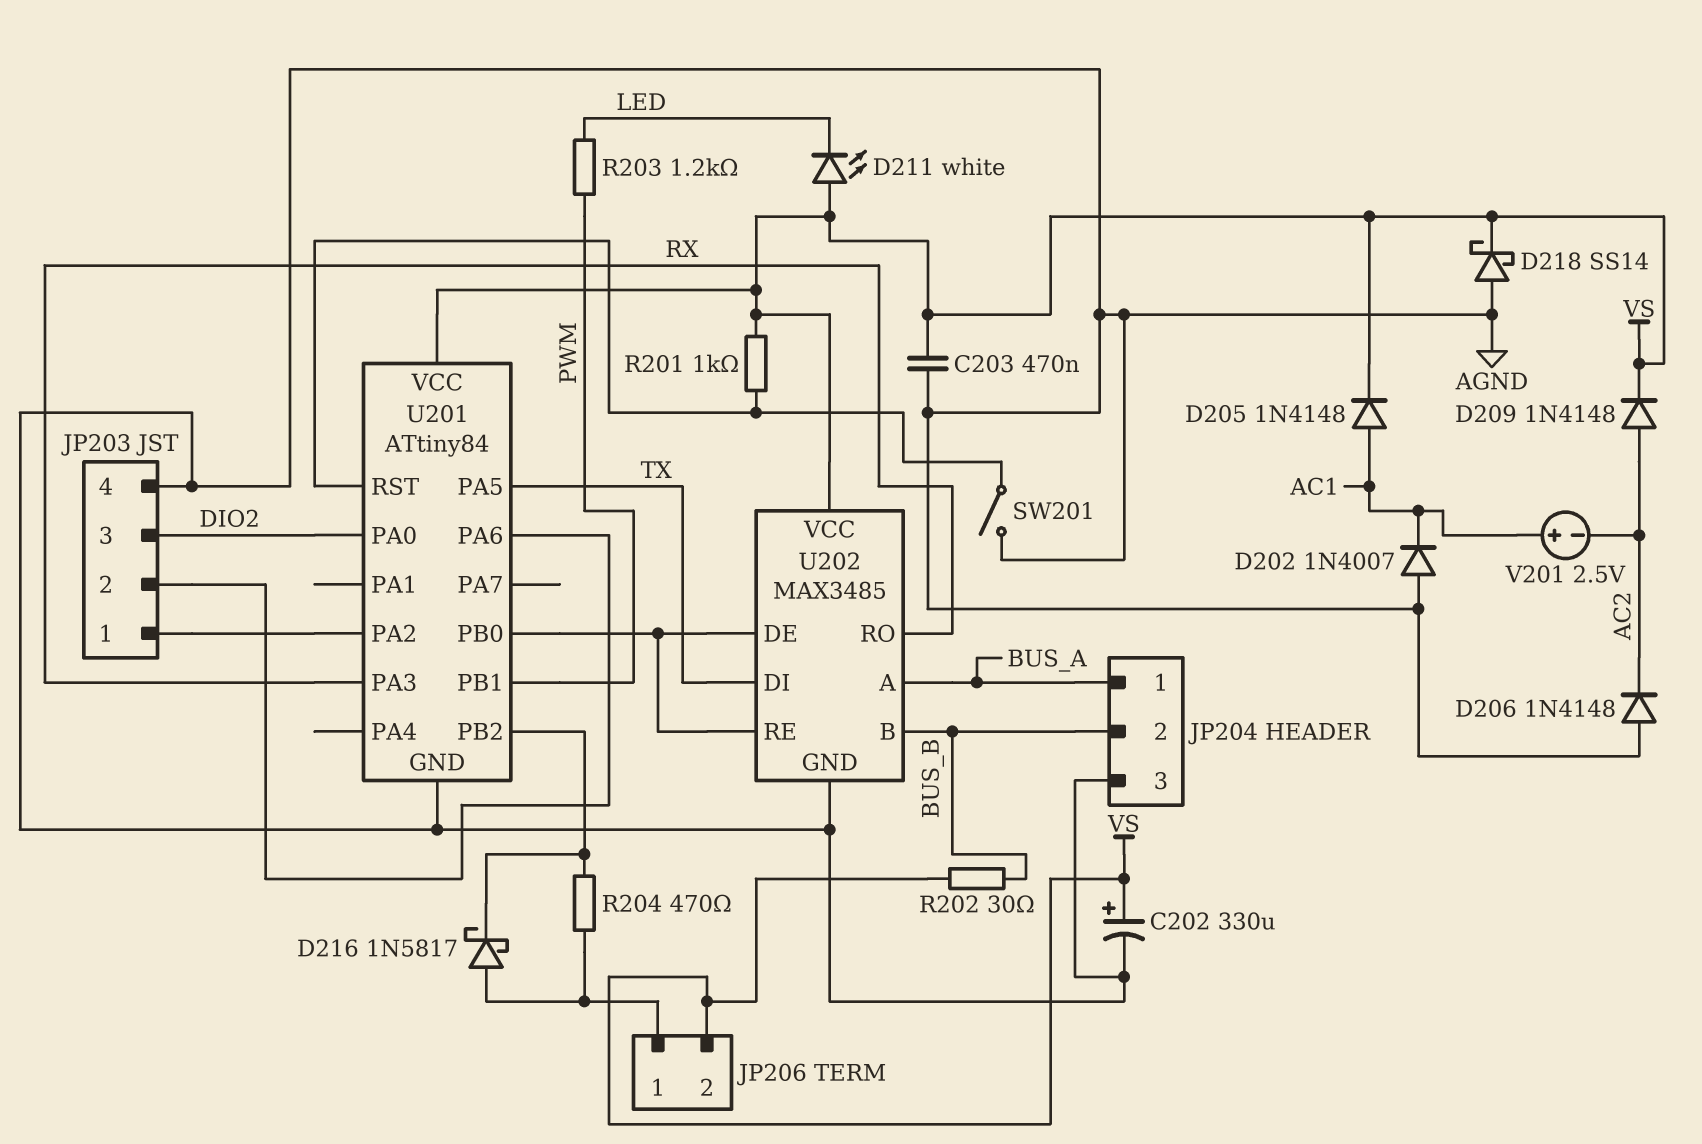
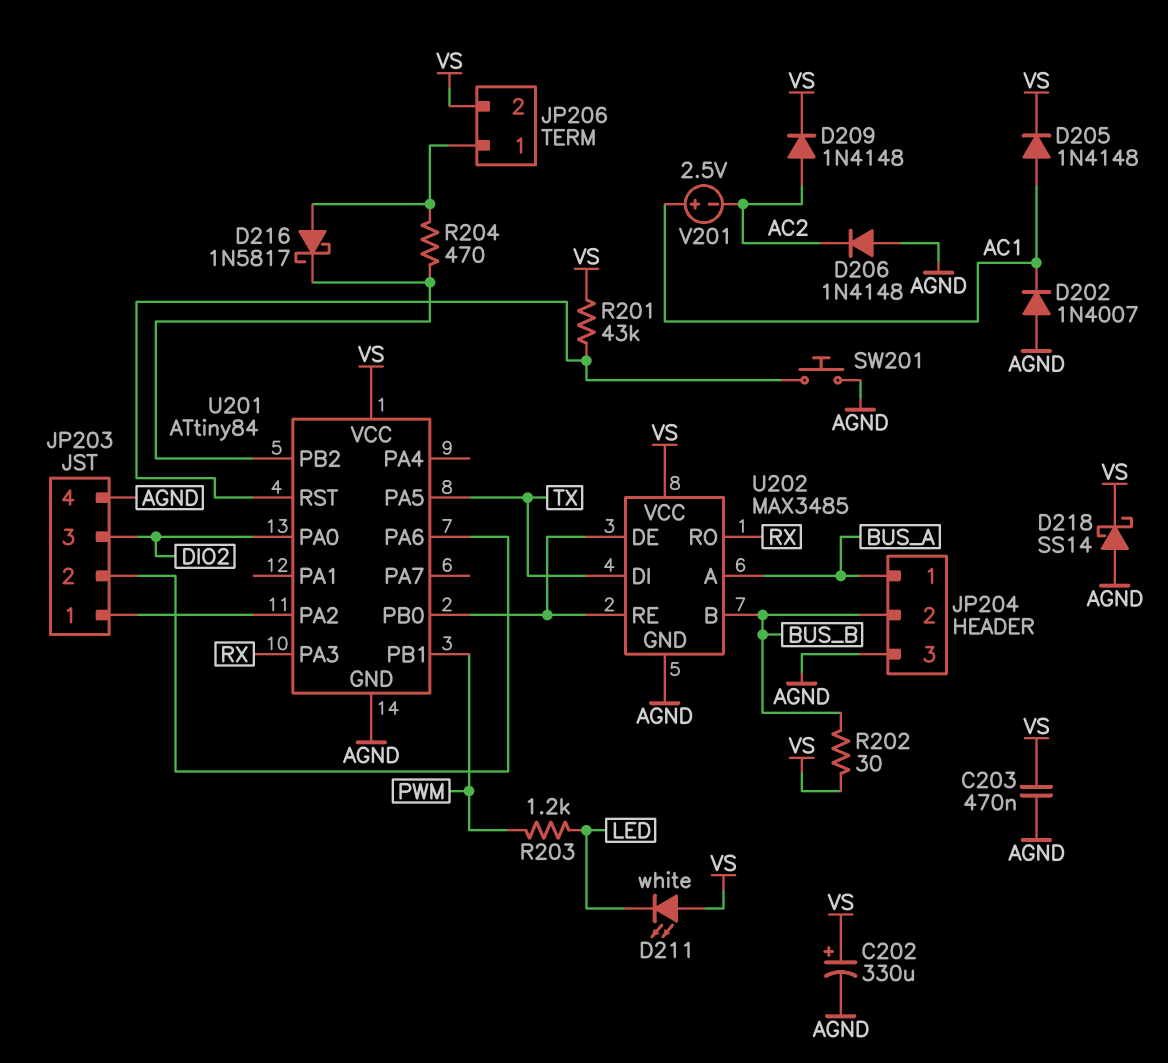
R201: 1k (U201/RST, VS) -> 43k (U201/RST, VS)
SW201: switch (AGND, U201/RST) -> button (AGND, U201/RST)

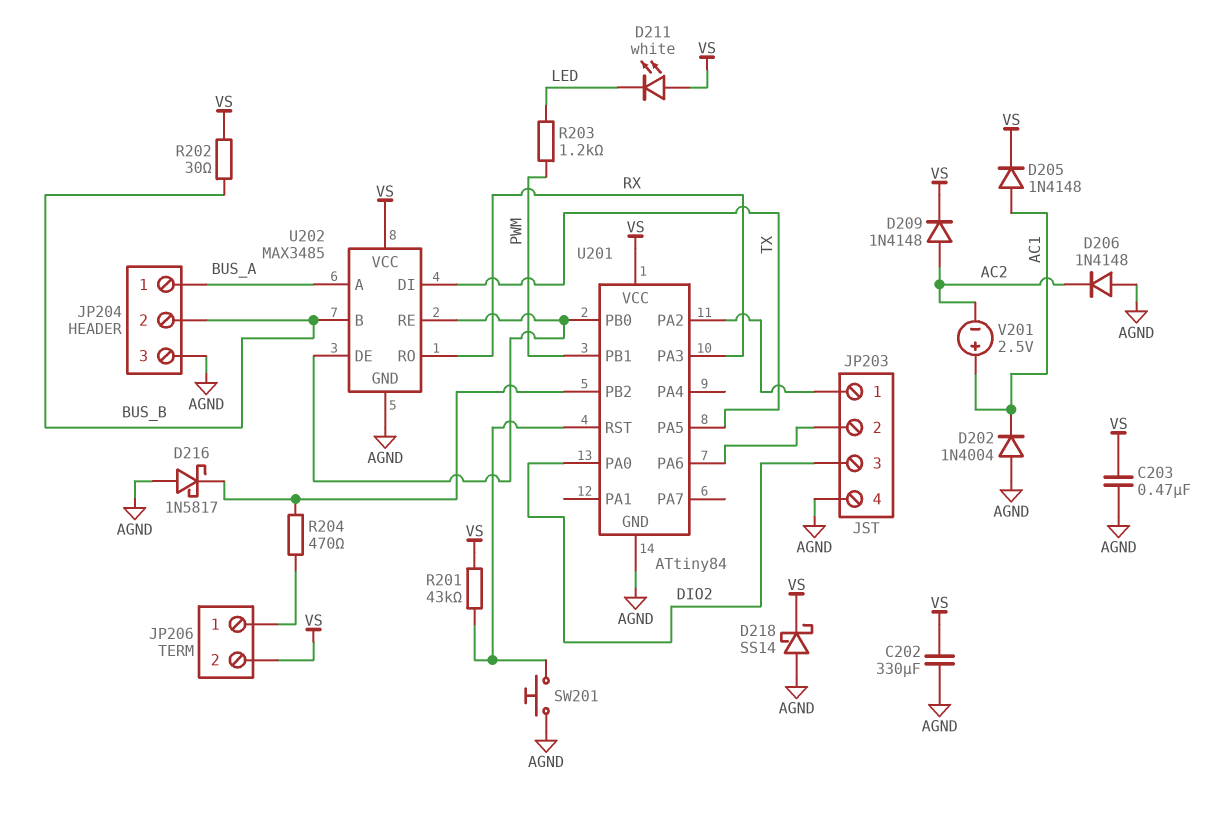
C202: 330uF (plus VS, minus AGND) -> 330uF (AGND, VS)
D202: diode 1N4007 (A AGND, K AC1) -> diode 1N4004 (A AGND, K AC1)
D216: schottky 1N5817 (A JP206/1, K U201/PB2) -> schottky 1N5817 (A AGND, K U201/PB2)

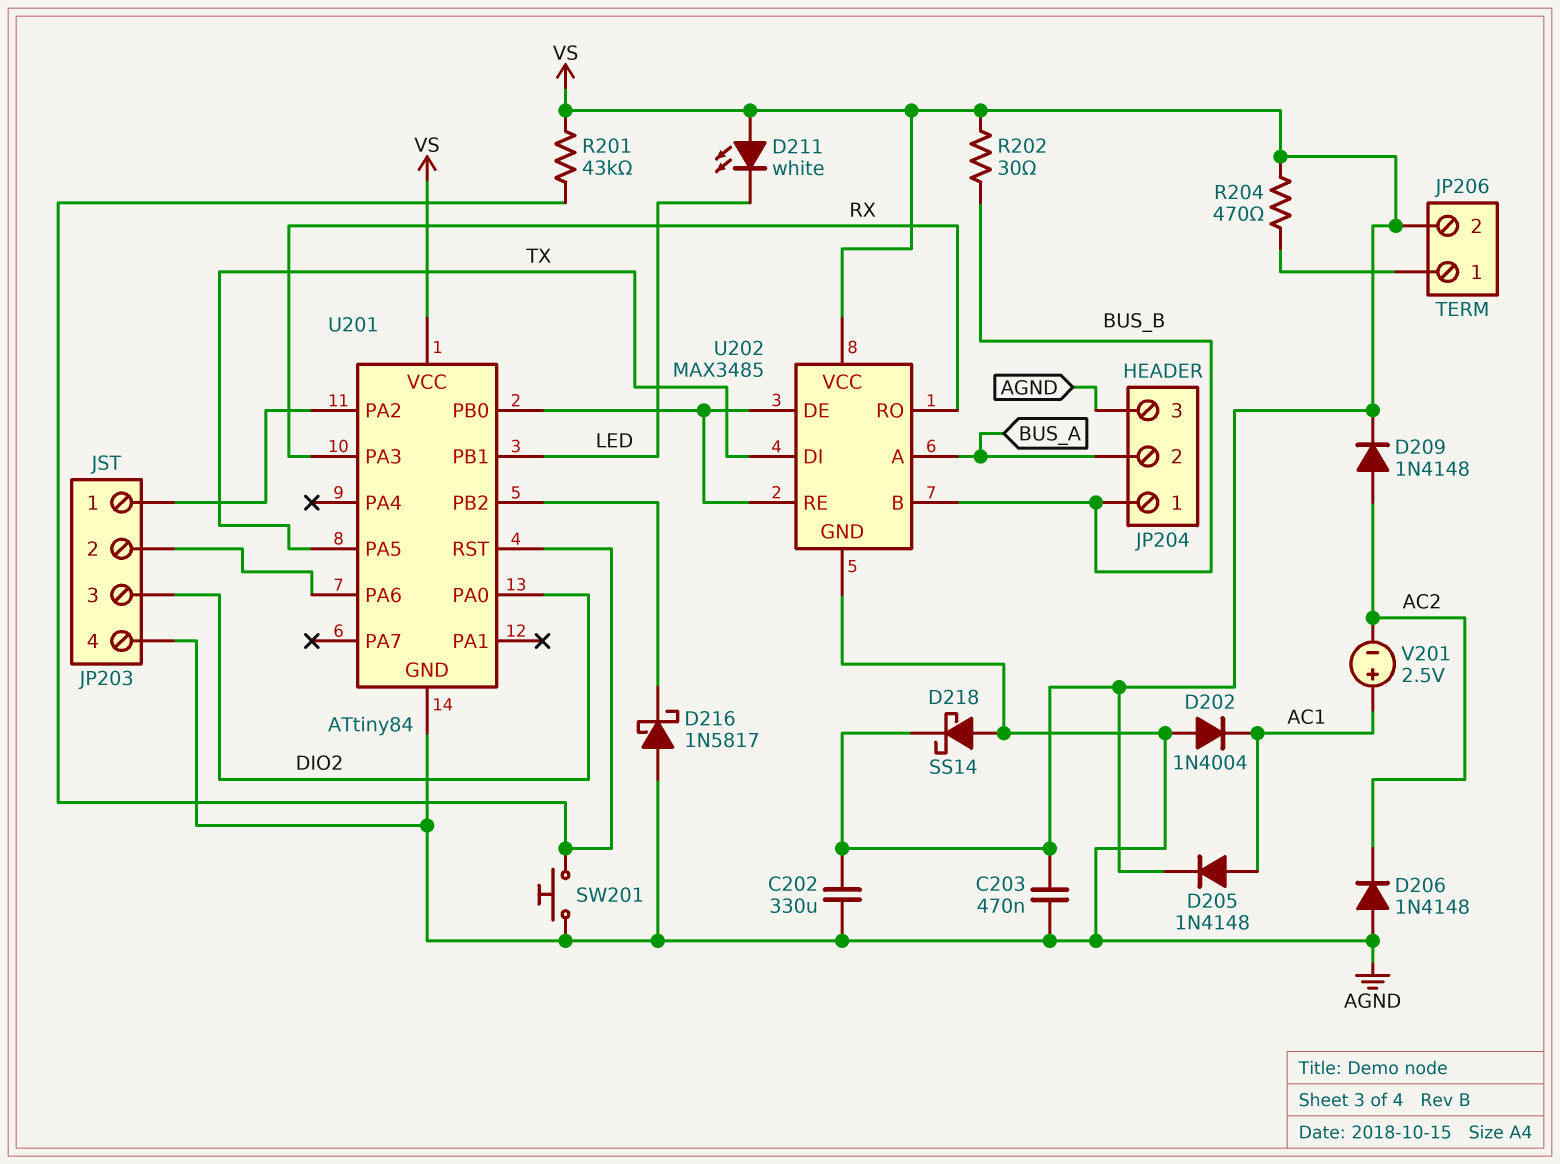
JP204 pin 1: BUS_A -> BUS_B
JP204 pin 2: BUS_B -> BUS_A
R203: 1.2k (LED, PWM) -> none
R204: 470 (JP206/1, U201/PB2) -> 470 (JP206/1, VS)
U201 pin PB1: PWM -> LED

